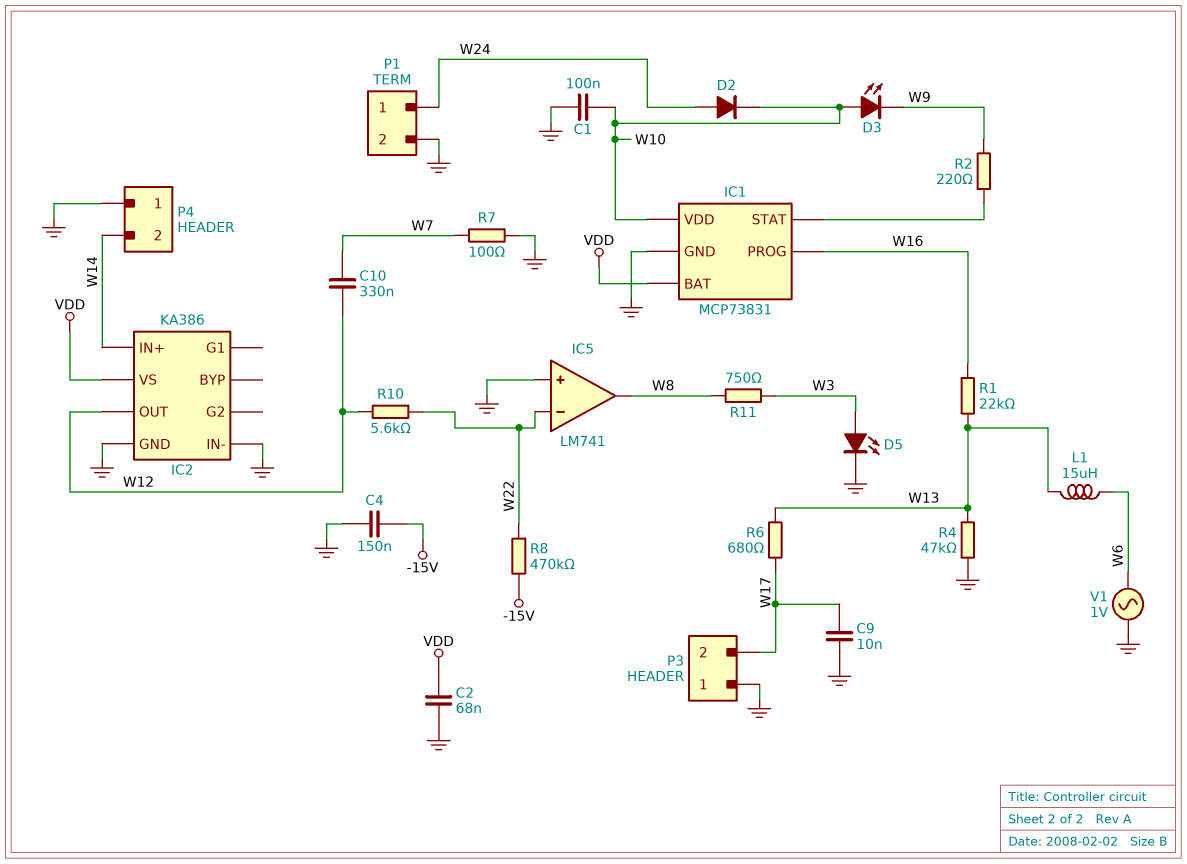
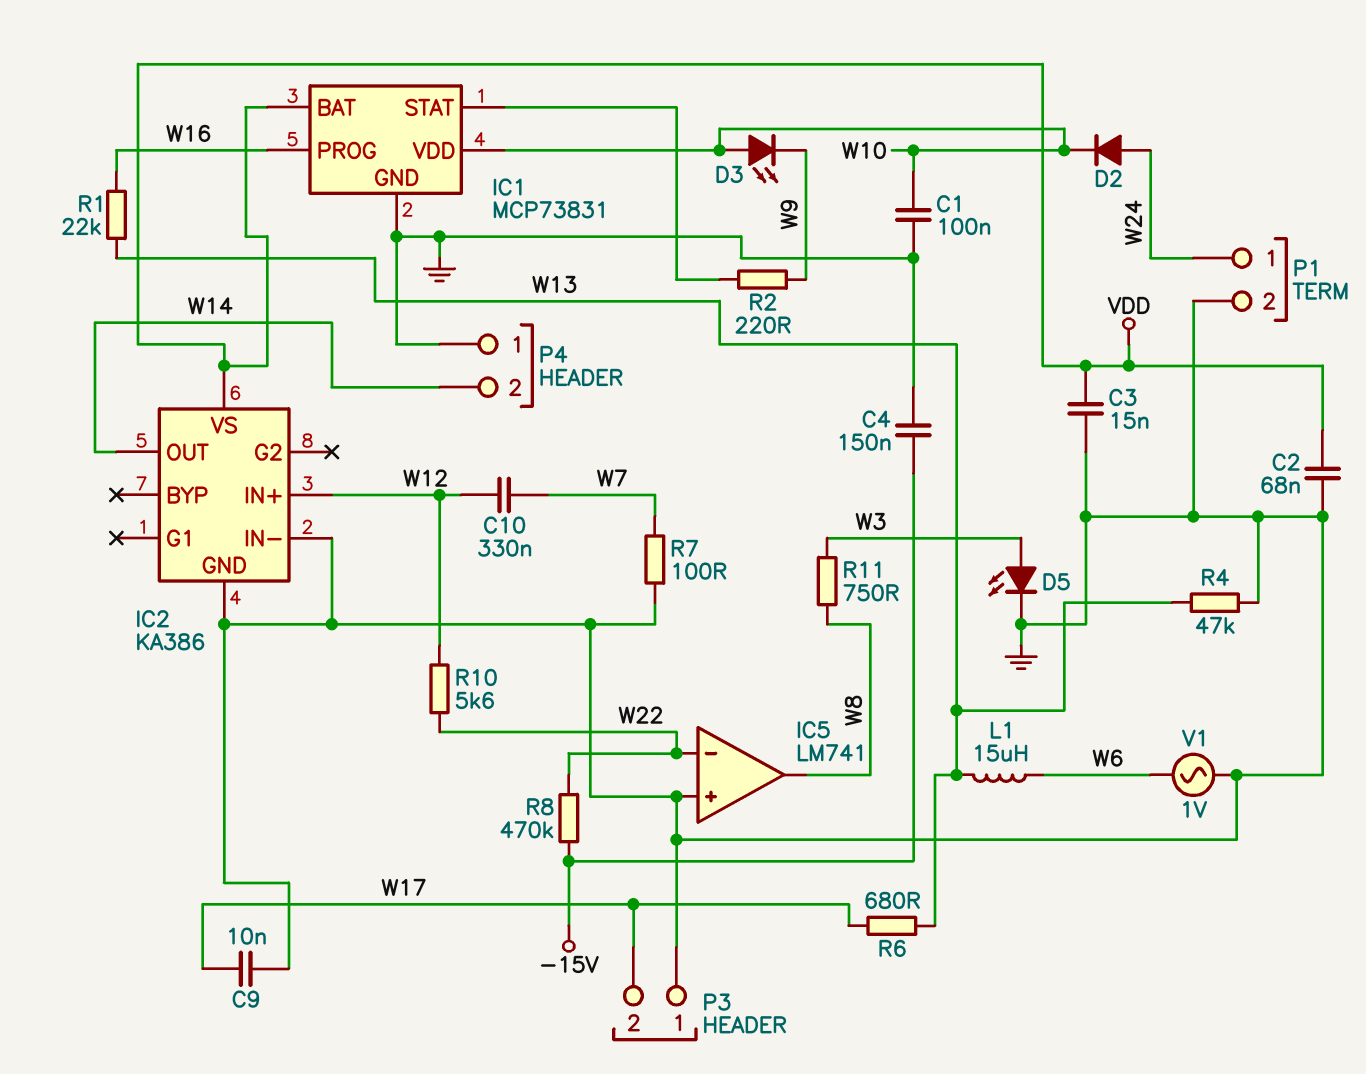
C3: none -> 15nF (GND, VDD)
IC2 pin IN+: W14 -> W12
IC2 pin OUT: W12 -> W14

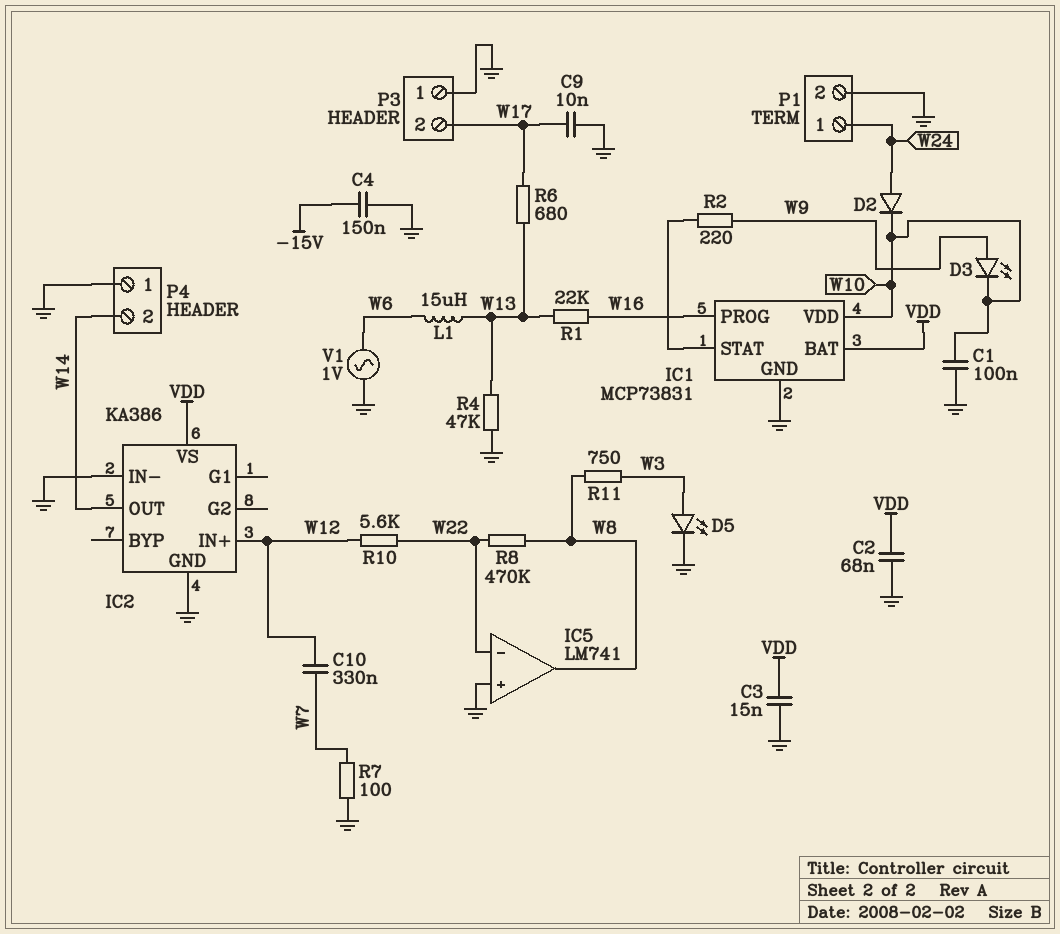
D3: LED (A W10, K W9) -> LED (A W9, K W10)
R8: 470k (-15V, W22) -> 470k (W8, W22)

